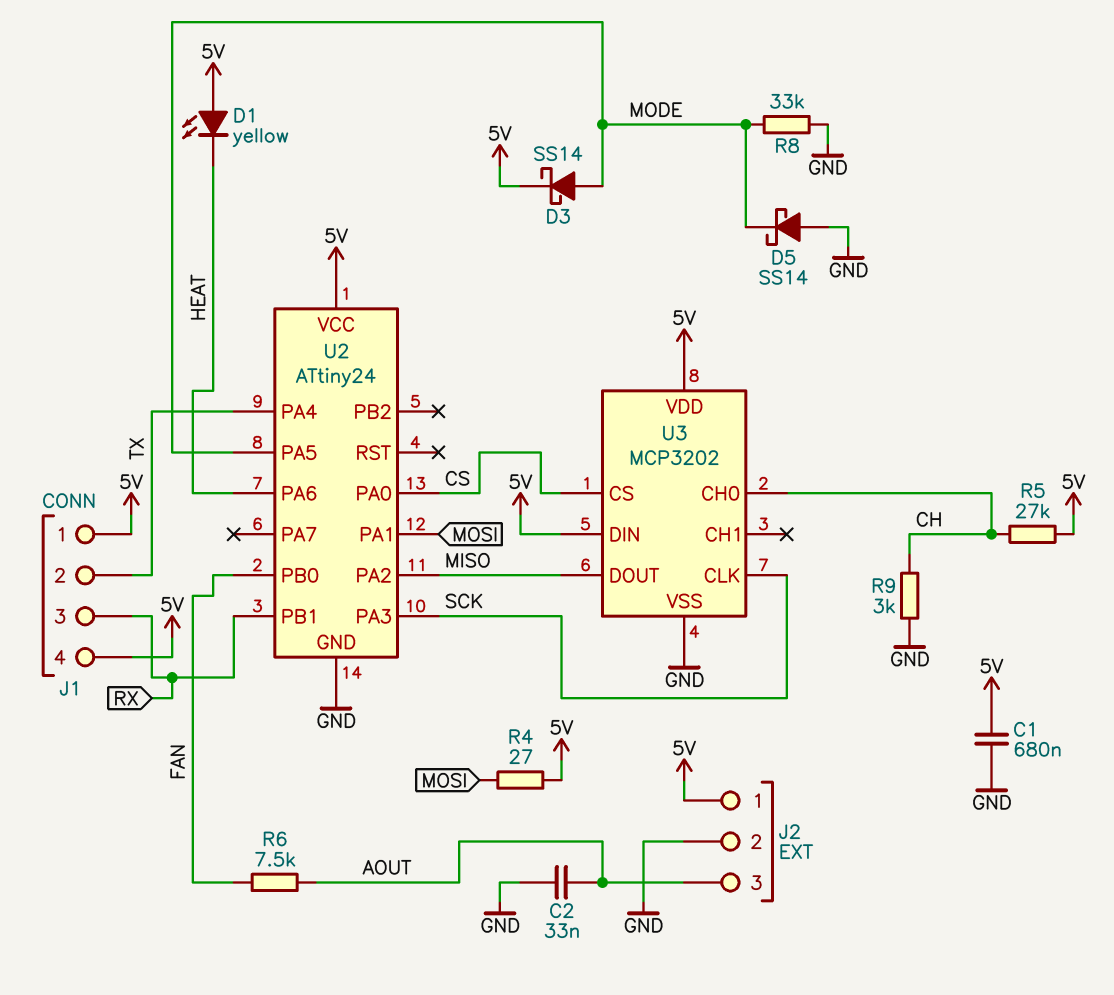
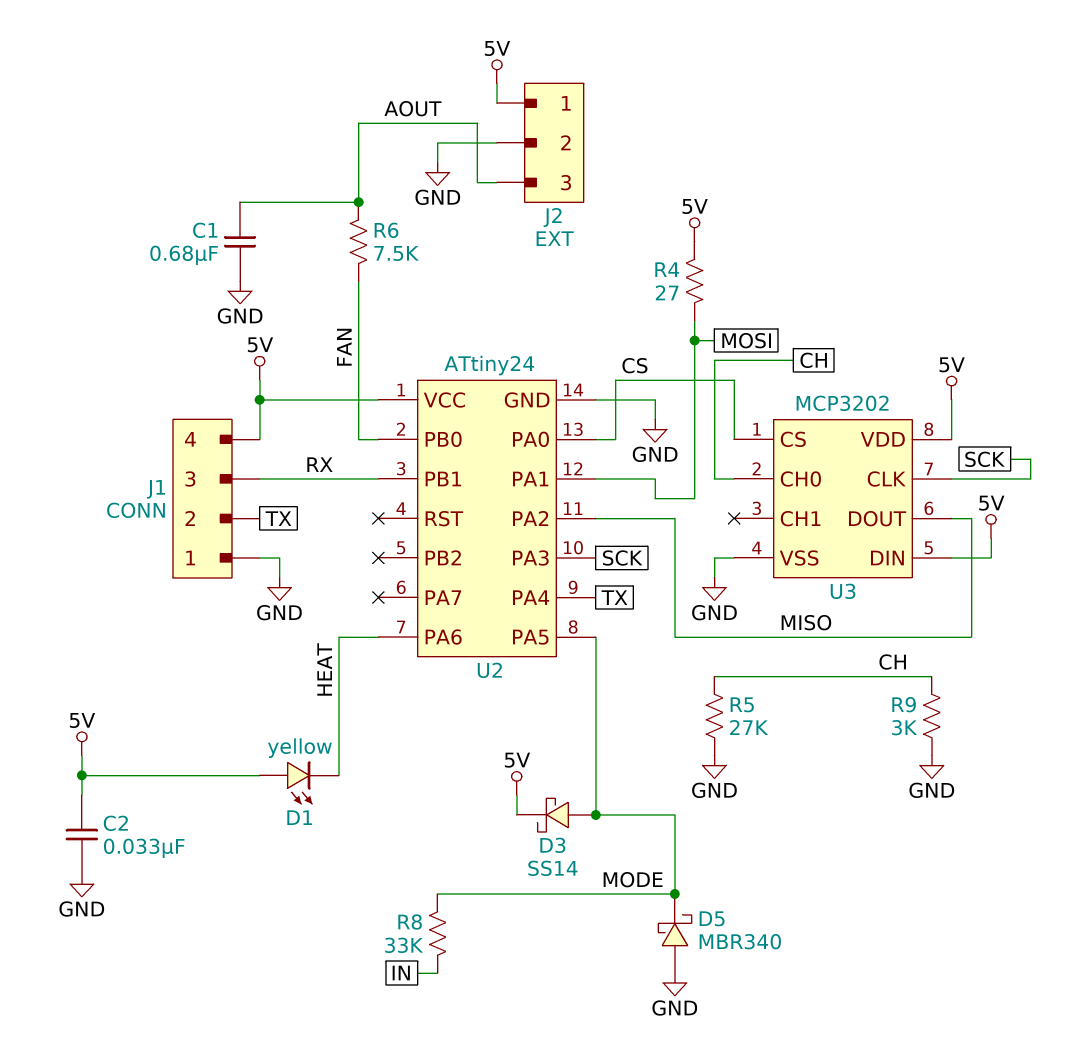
C1: 680nF (5V, GND) -> 680nF (AOUT, GND)
C2: 33nF (AOUT, GND) -> 33nF (5V, GND)
D5: schottky SS14 (A GND, K MODE) -> schottky MBR340 (A GND, K MODE)
J1 pin 1: 5V -> GND
R5: 27k (5V, CH) -> 27k (CH, GND)
R8: 33k (GND, MODE) -> 33k (IN, MODE)

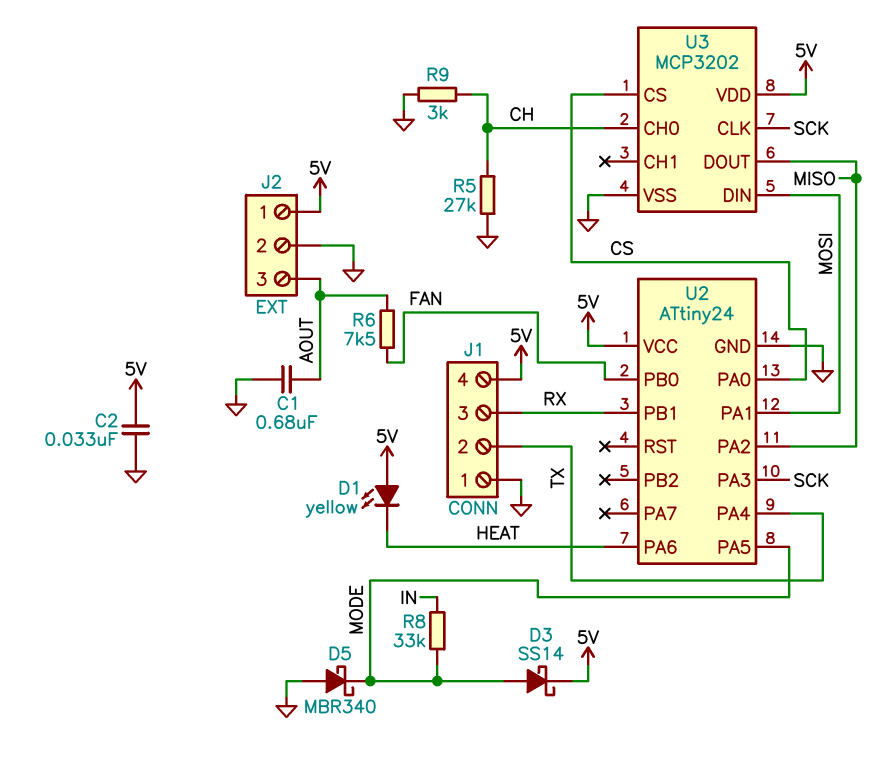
R4: 27 (5V, MOSI) -> none
U3 pin DIN: 5V -> MOSI

